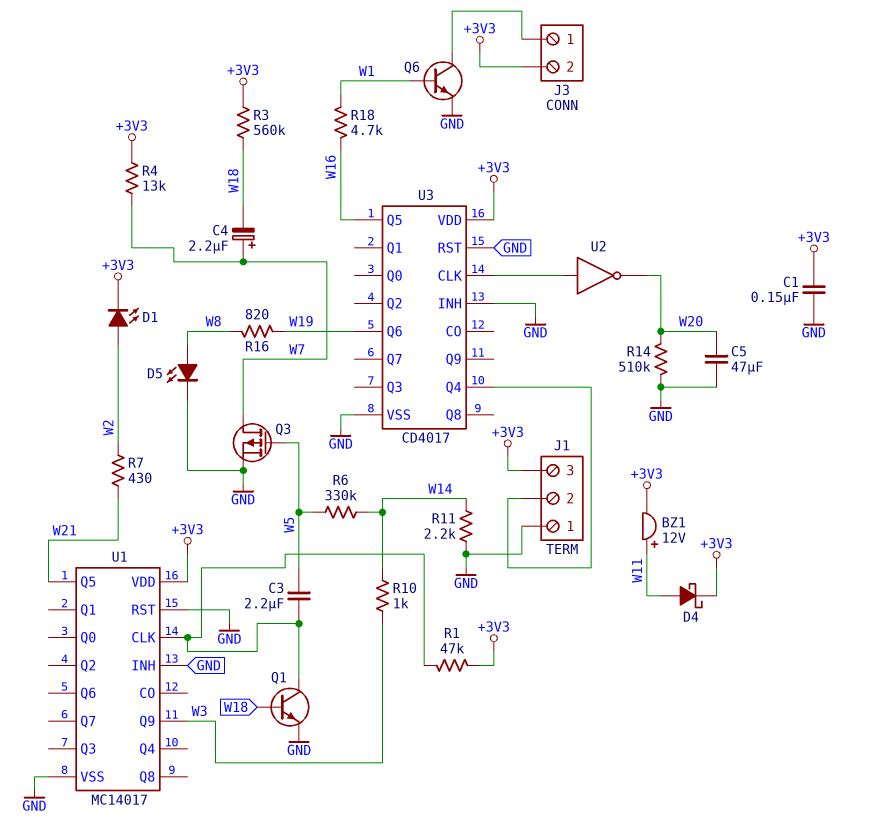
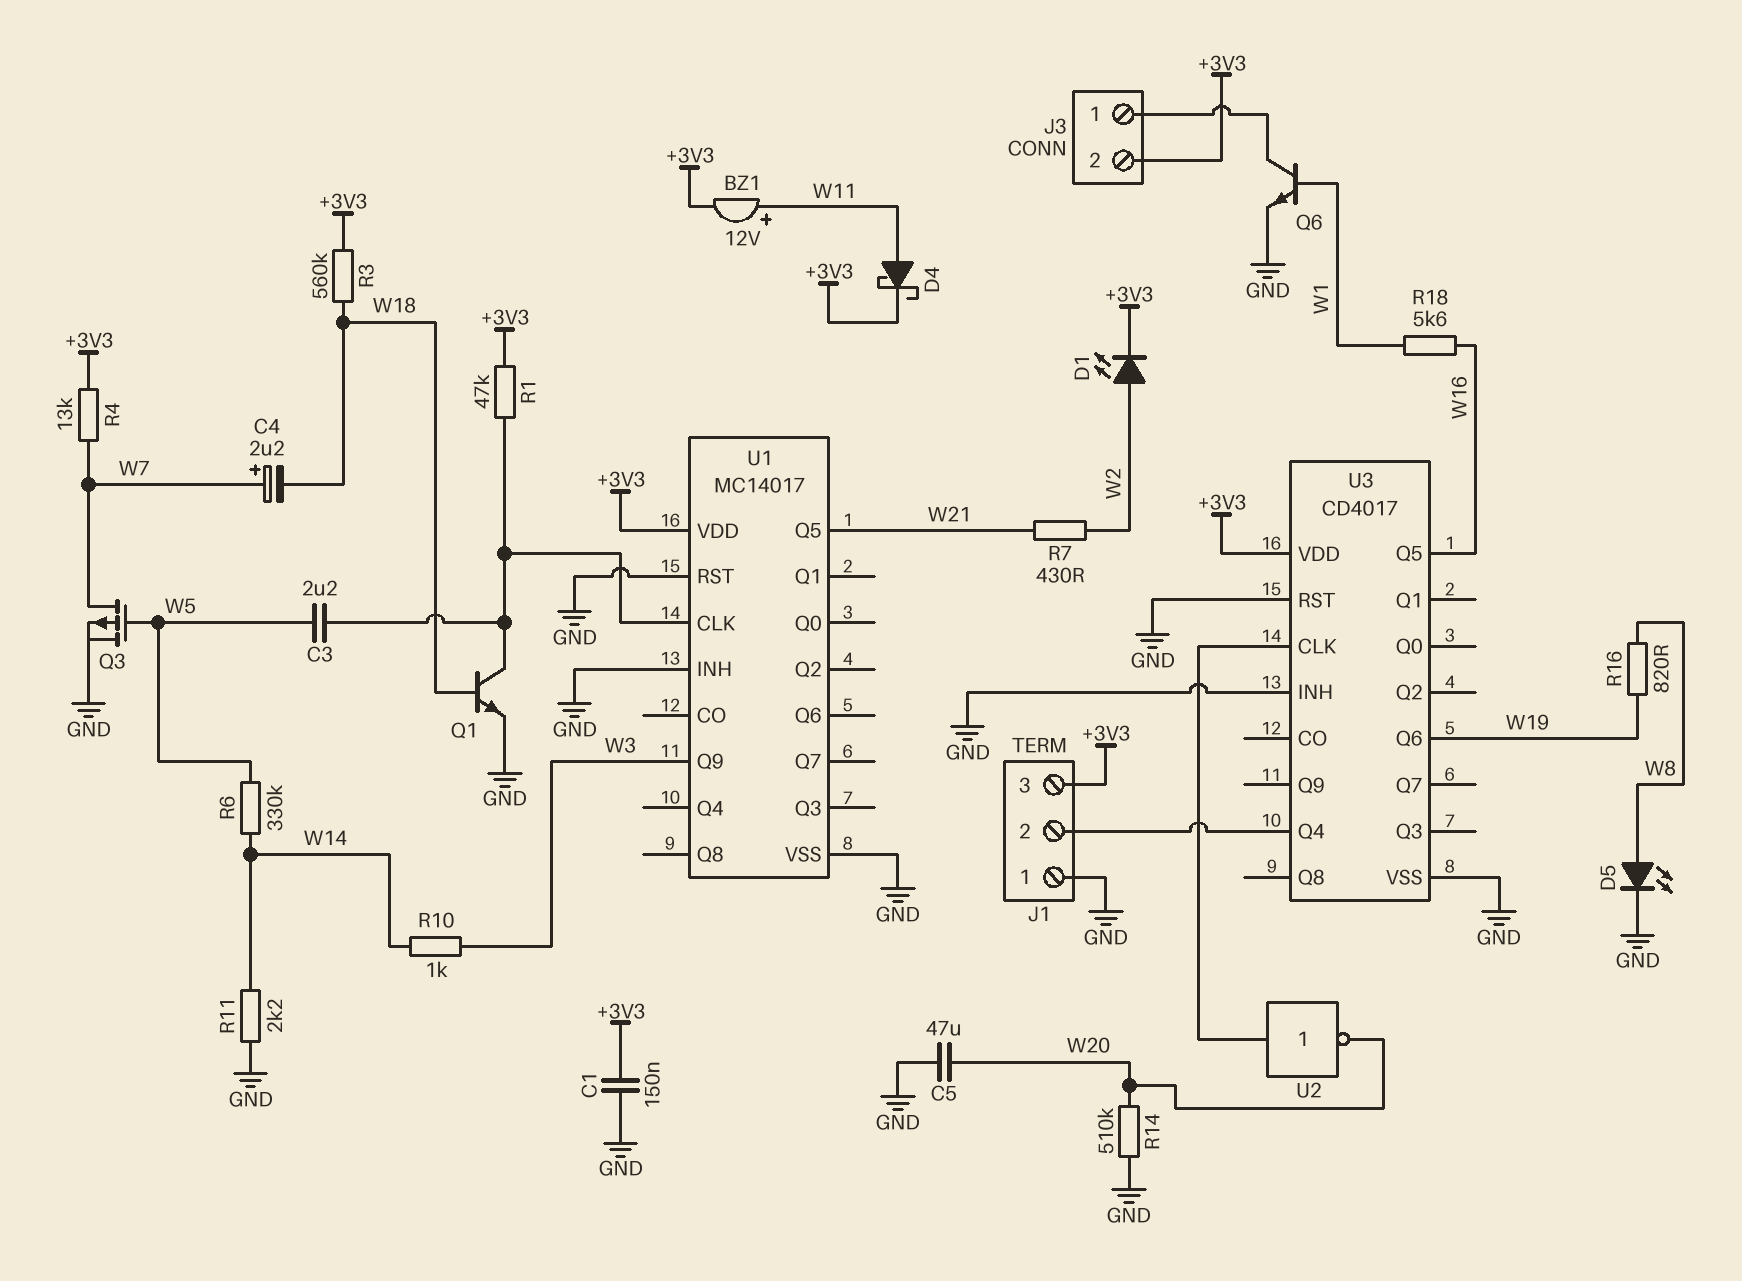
R18: 4.7k (W1, W16) -> 5.6k (W1, W16)

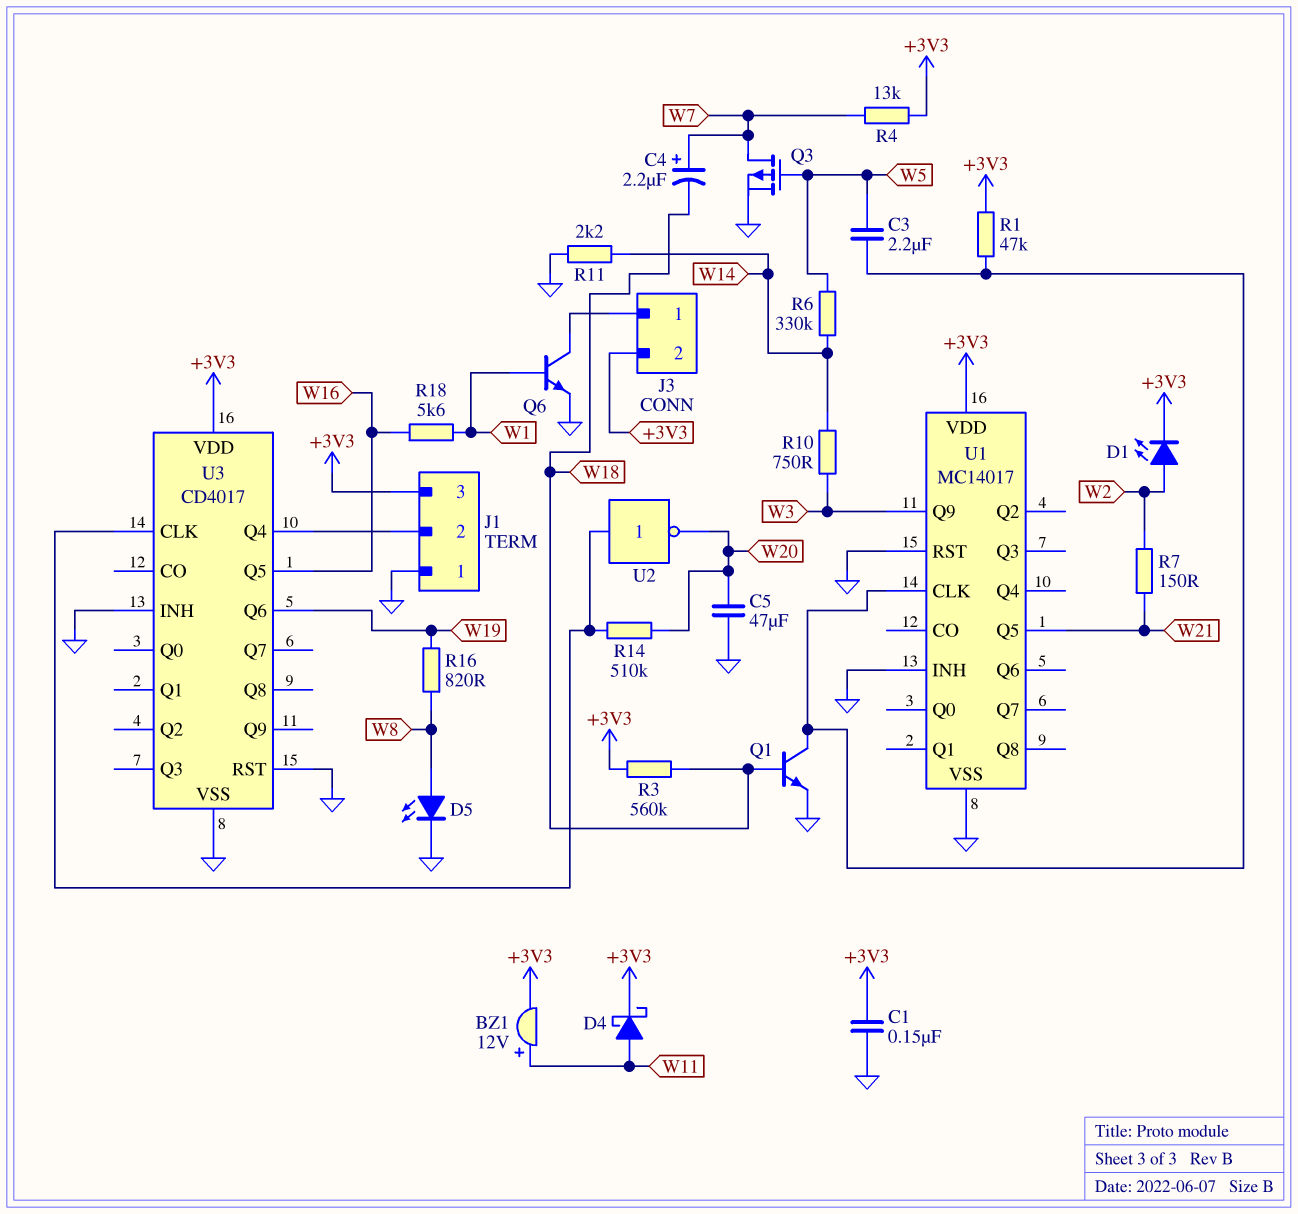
R7: 430 (W2, W21) -> 150 (W2, W21)
R10: 1k (W3, W14) -> 750 (W3, W14)
R14: 510k (GND, W20) -> 510k (U3/CLK, W20)

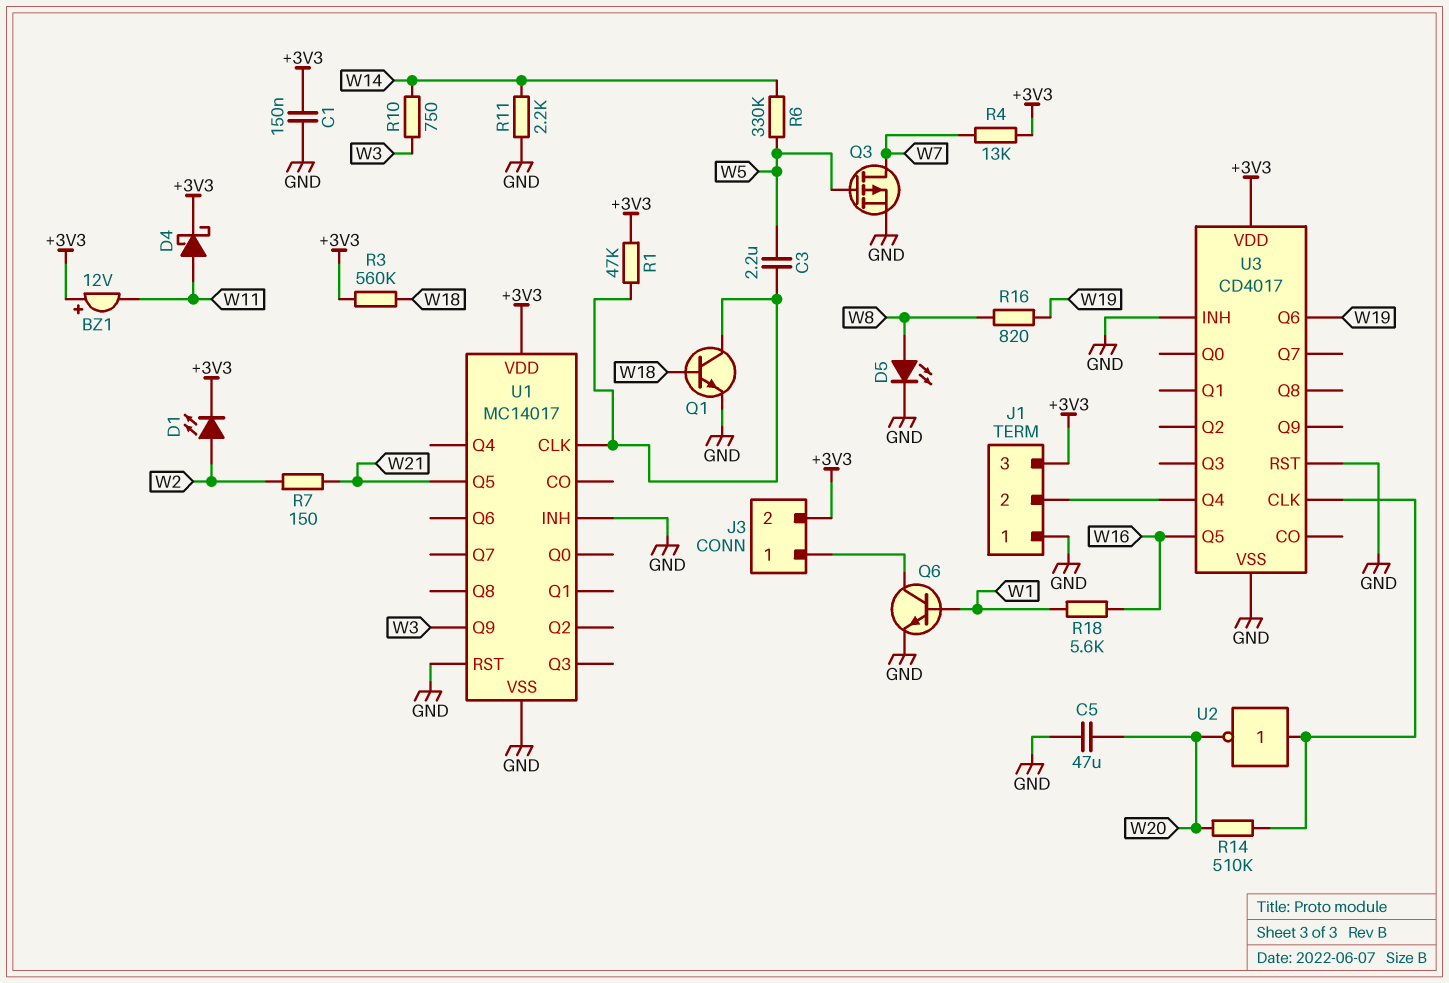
BZ1: buzzer 12V (plus W11, minus +3V3) -> buzzer 12V (plus +3V3, minus W11)
C4: 2.2uF (plus W7, minus W18) -> none

